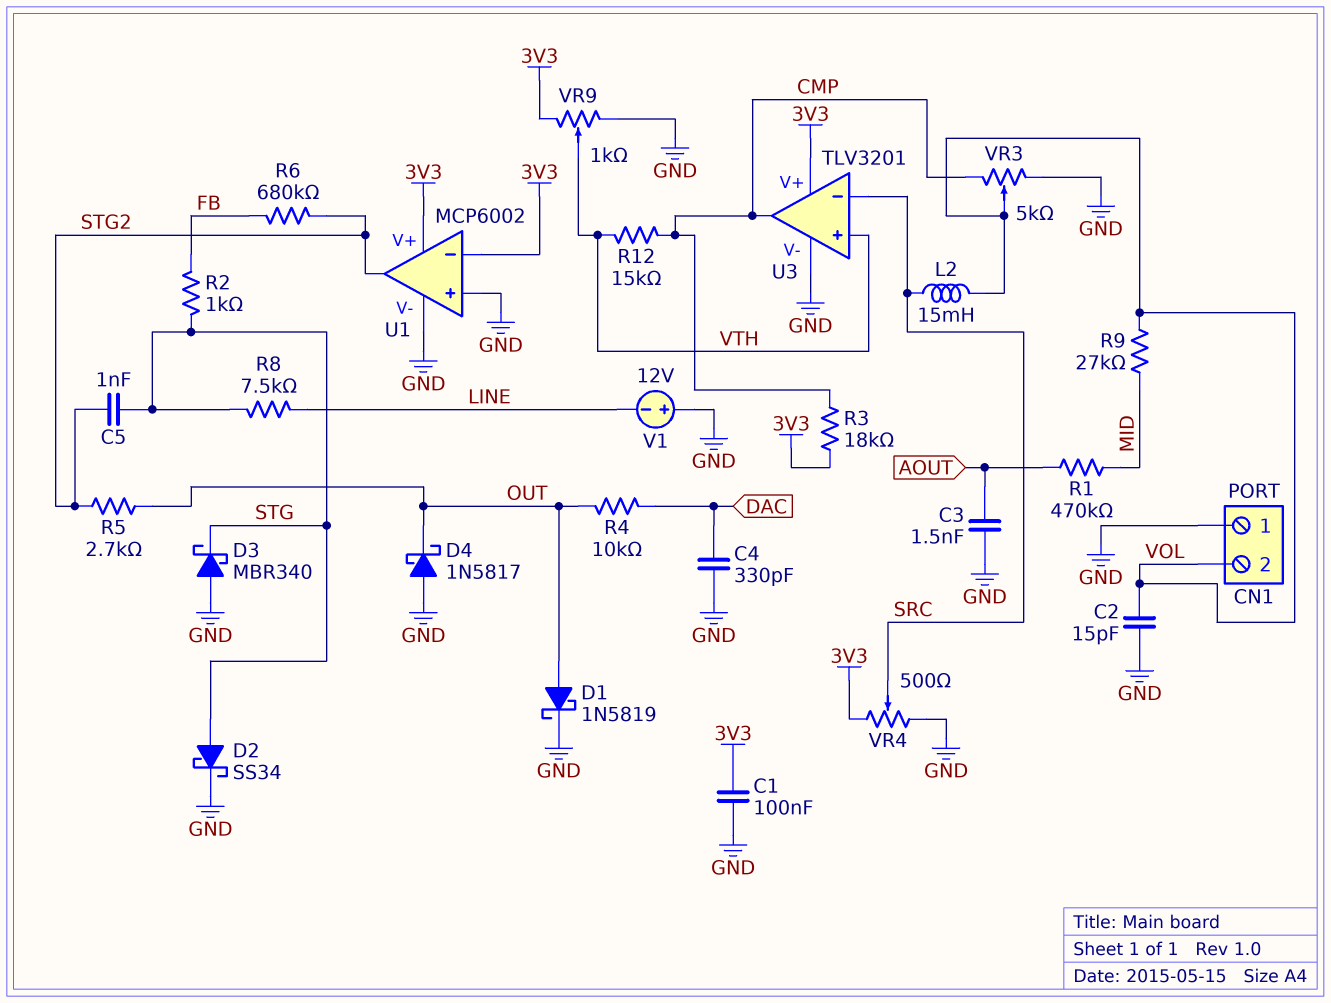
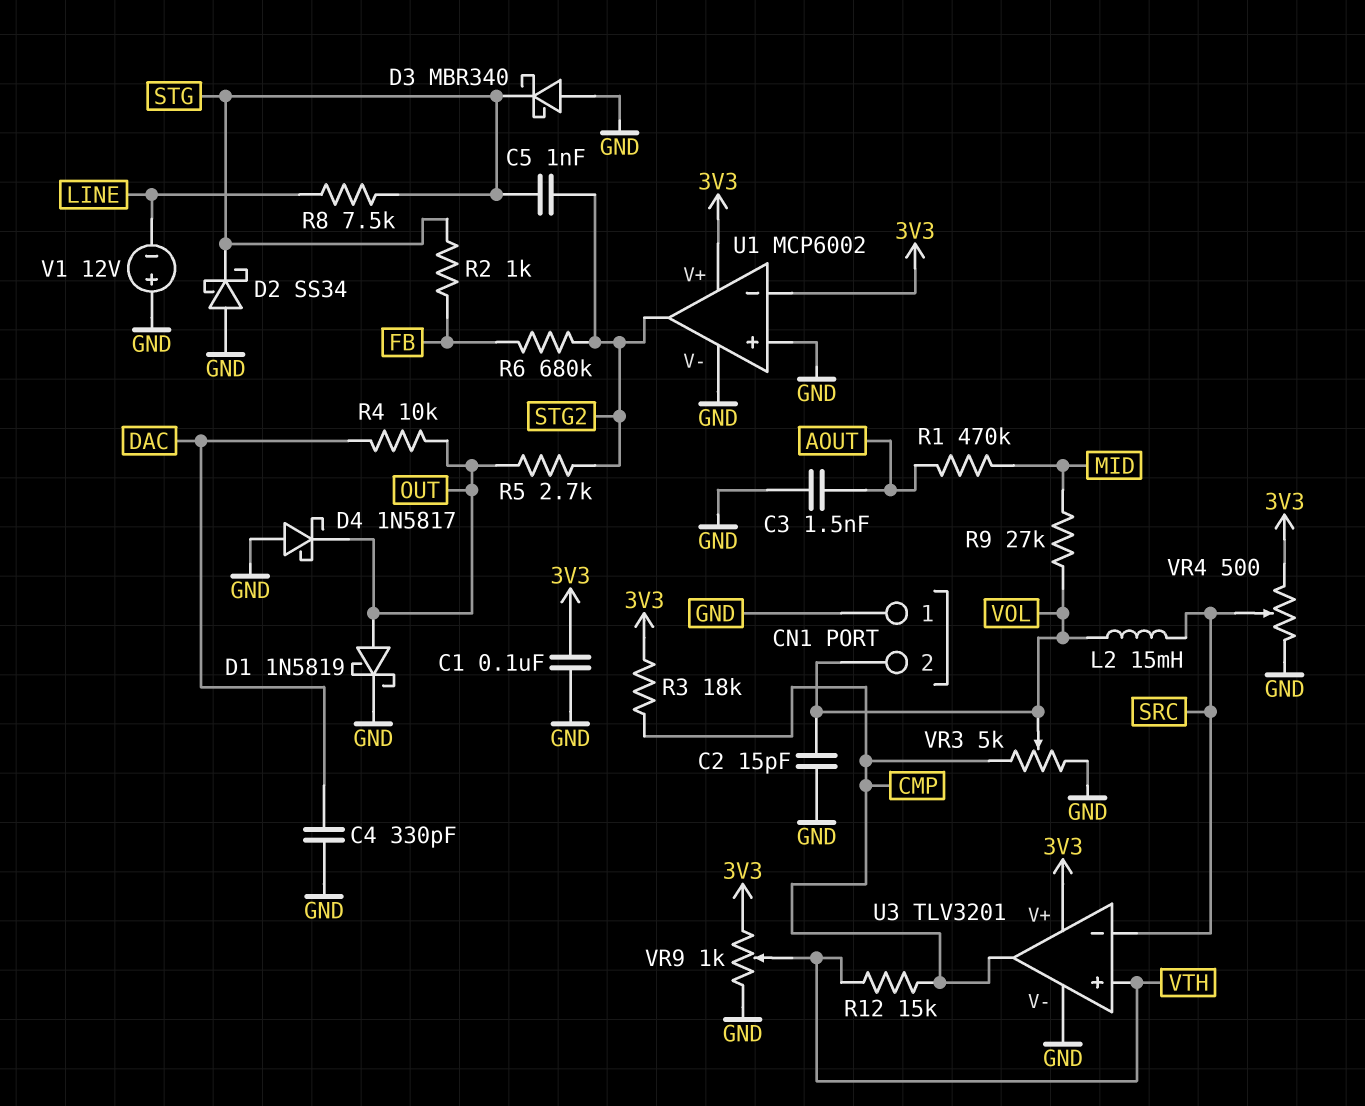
D2: schottky SS34 (A STG, K GND) -> schottky SS34 (A GND, K STG)

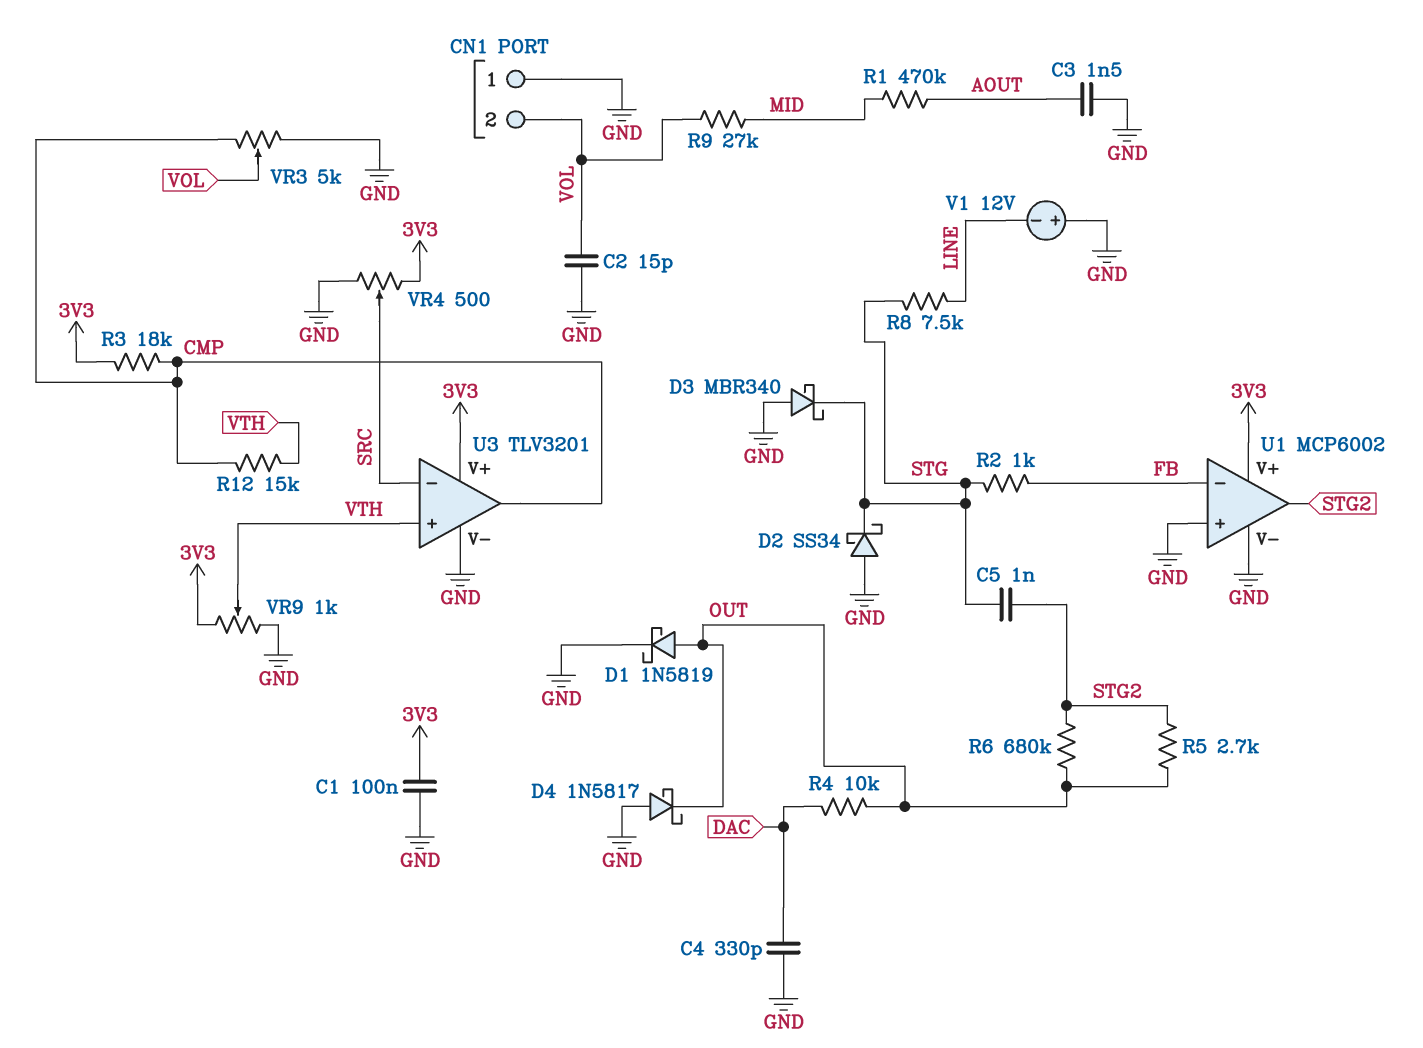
L2: 15mH (SRC, VOL) -> none
R6: 680k (FB, STG2) -> 680k (OUT, STG2)
U1 pin in-: 3V3 -> FB

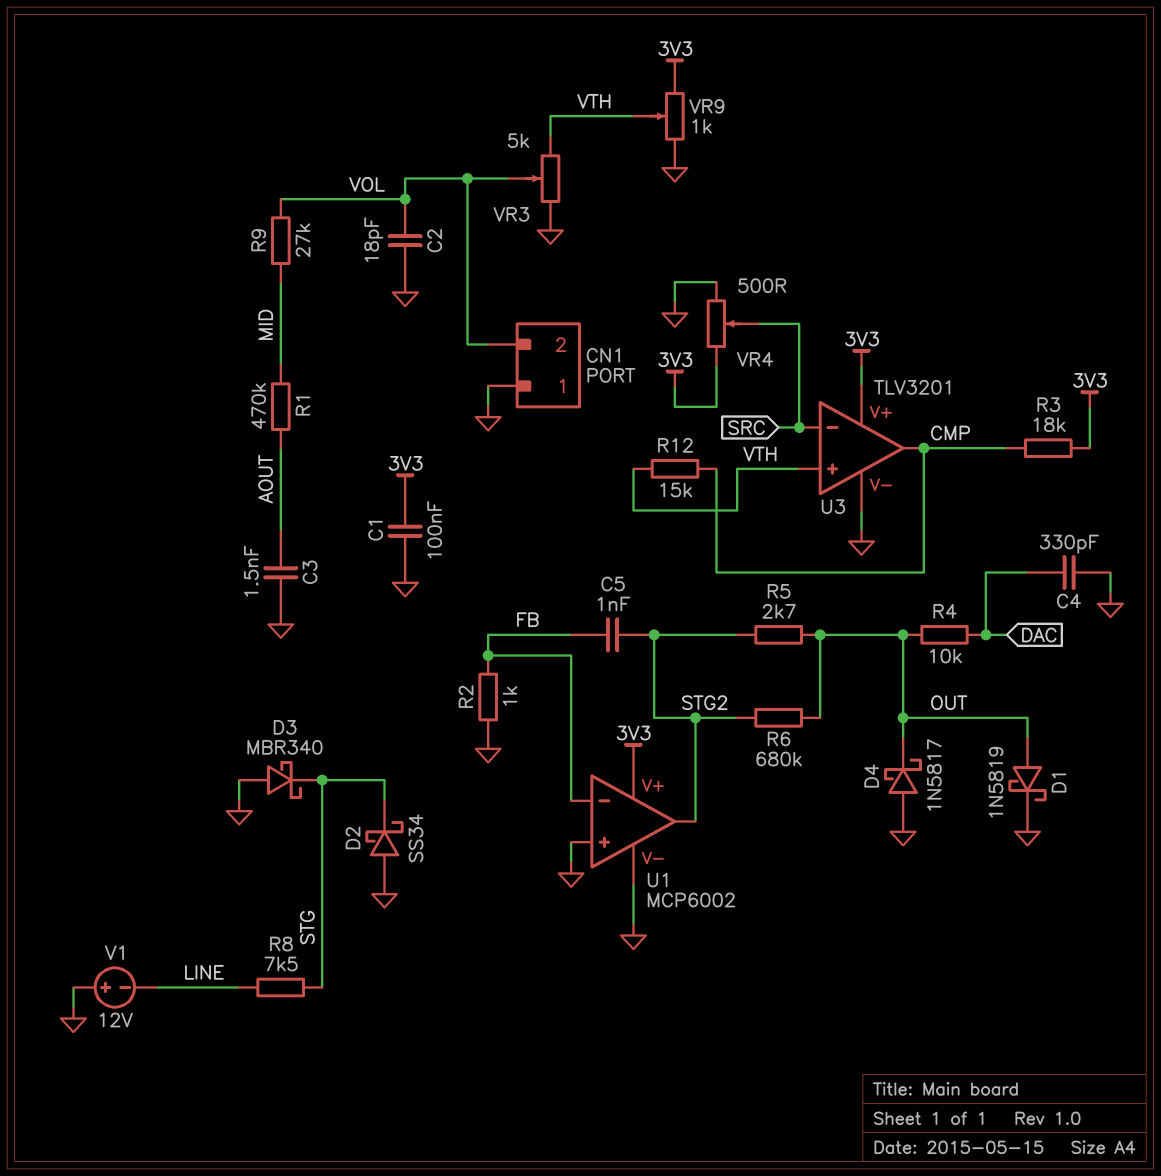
C2: 15pF (GND, VOL) -> 18pF (GND, VOL)
C5: 1nF (STG, STG2) -> 1nF (FB, STG2)
R2: 1k (FB, STG) -> 1k (FB, GND)
VR3: 5k (CMP, GND, wiper VOL) -> 5k (GND, VTH, wiper VOL)

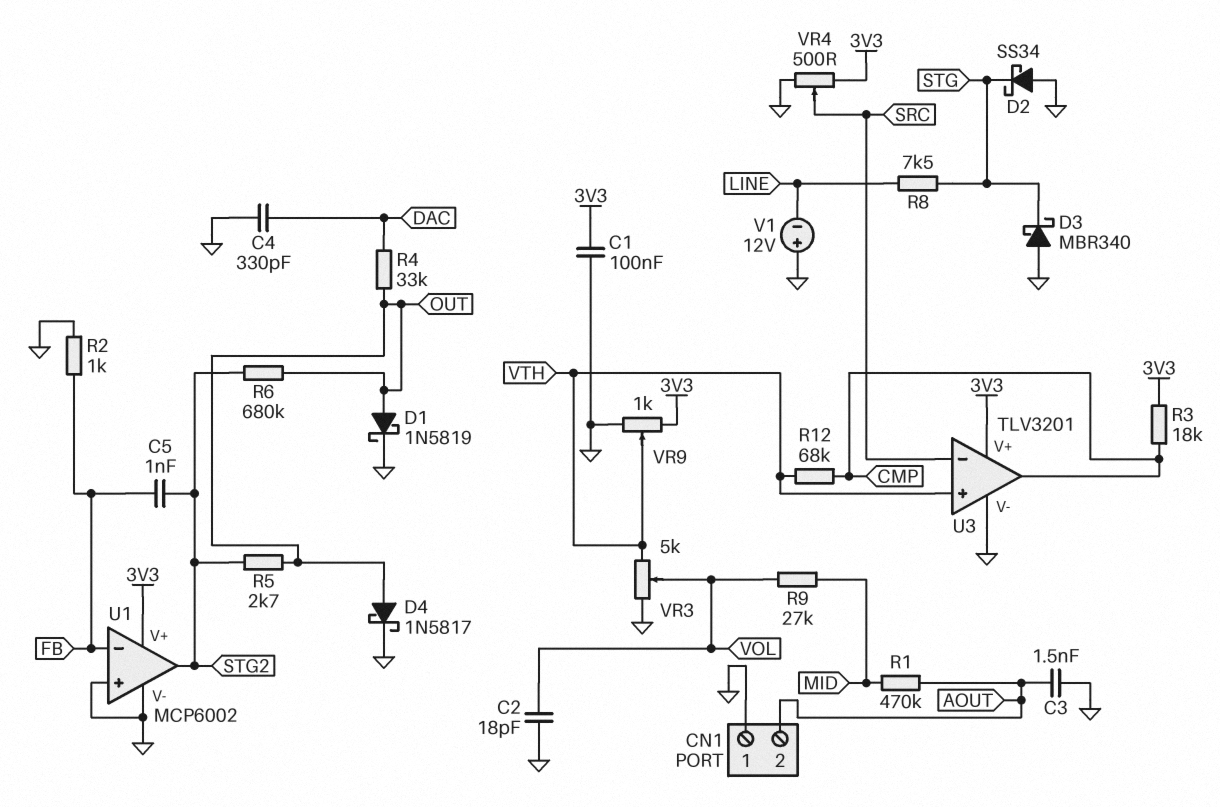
CN1 pin 2: VOL -> AOUT
D4: schottky 1N5817 (A GND, K OUT) -> schottky 1N5817 (A OUT, K GND)
R4: 10k (DAC, OUT) -> 33k (DAC, OUT)
R12: 15k (CMP, VTH) -> 68k (CMP, VTH)

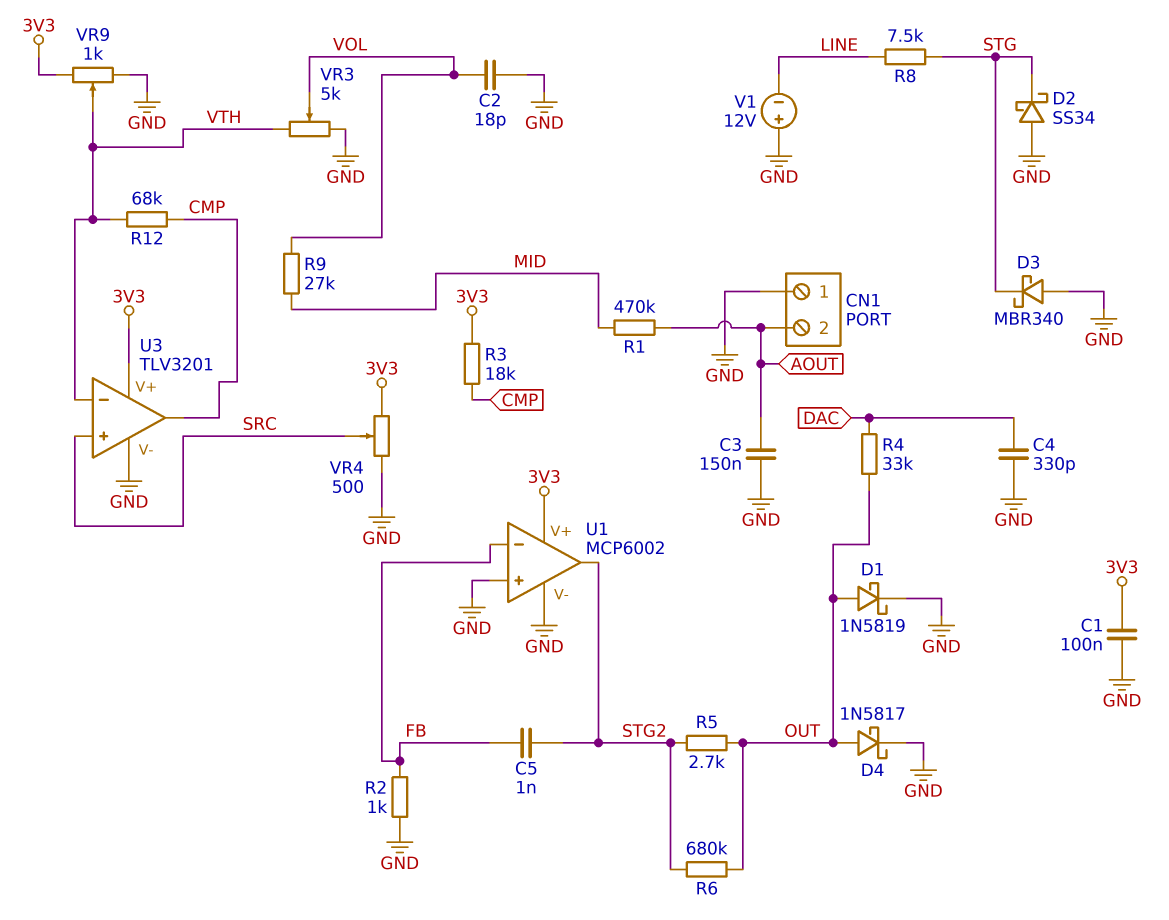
C3: 1.5nF (AOUT, GND) -> 150nF (AOUT, GND)
U3 pin in+: VTH -> SRC
U3 pin in-: SRC -> VTH

